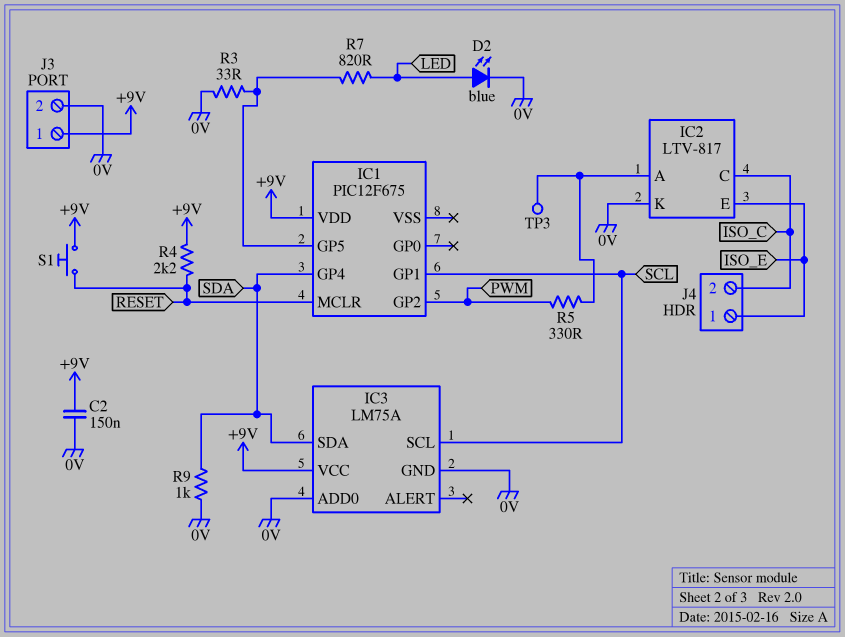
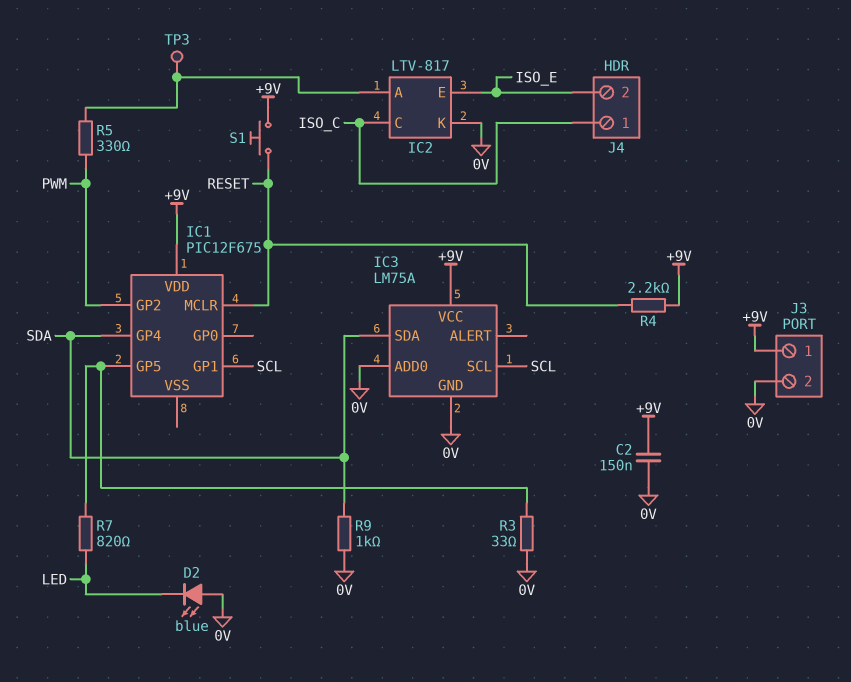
D2: LED blue (A LED, K 0V) -> LED blue (A 0V, K LED)
J4 pin 1: ISO_E -> ISO_C
J4 pin 2: ISO_C -> ISO_E

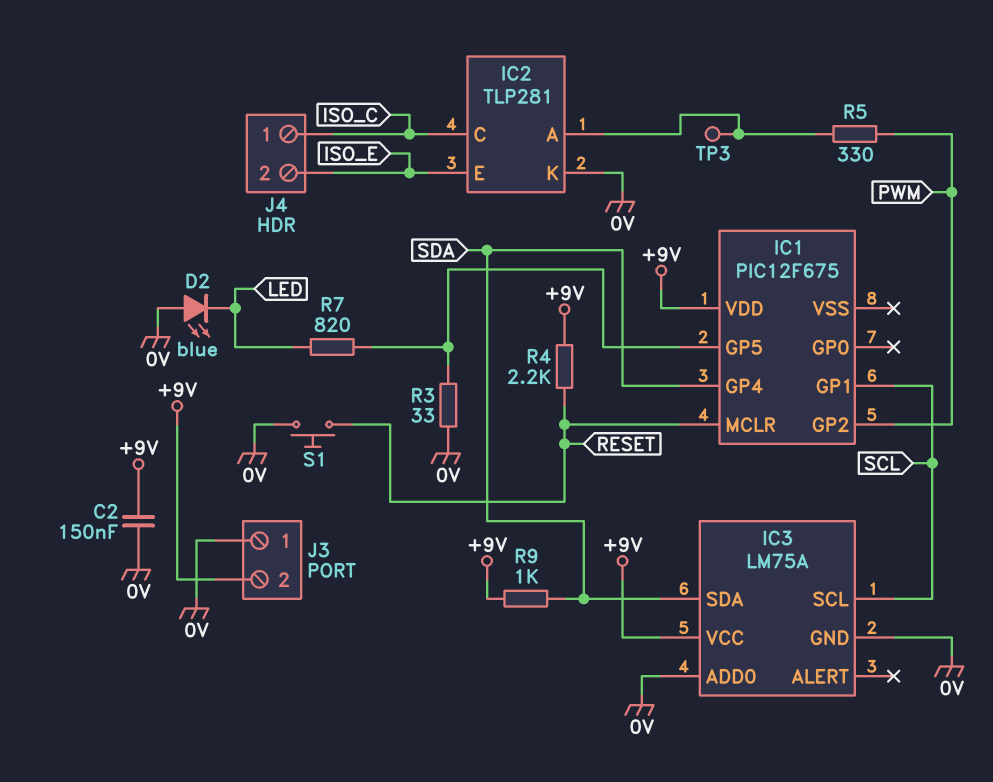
IC2: LTV-817 -> TLP281
J3 pin 1: +9V -> 0V
J3 pin 2: 0V -> +9V
R9: 1k (0V, SDA) -> 1k (+9V, SDA)
S1: button (+9V, RESET) -> button (0V, RESET)

